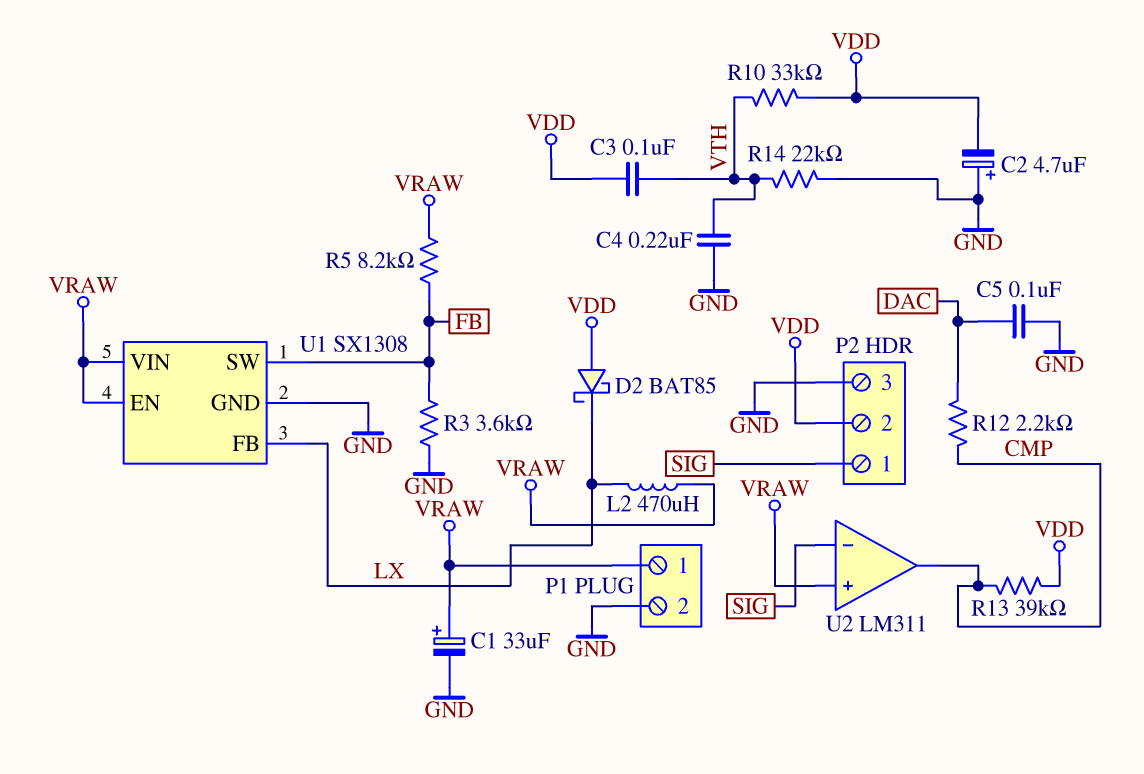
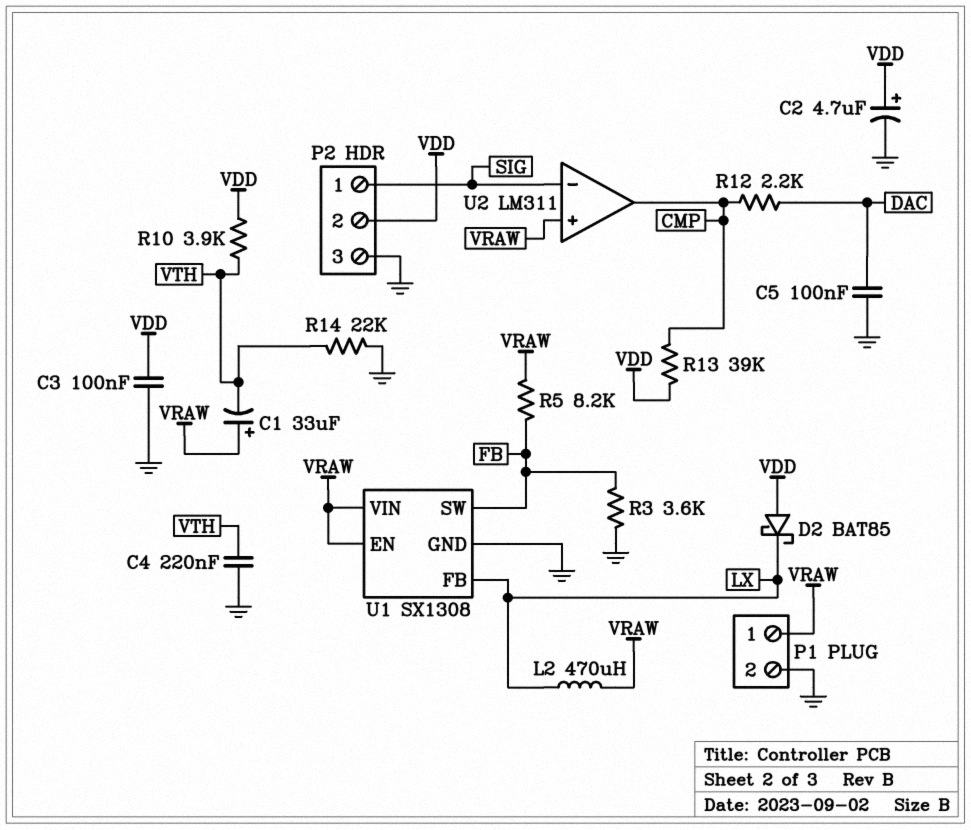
C1: 33uF (plus VRAW, minus GND) -> 33uF (plus VRAW, minus VTH)
C2: 4.7uF (plus GND, minus VDD) -> 4.7uF (plus VDD, minus GND)
C3: 100nF (VDD, VTH) -> 100nF (GND, VDD)
R10: 33k (VDD, VTH) -> 3.9k (VDD, VTH)

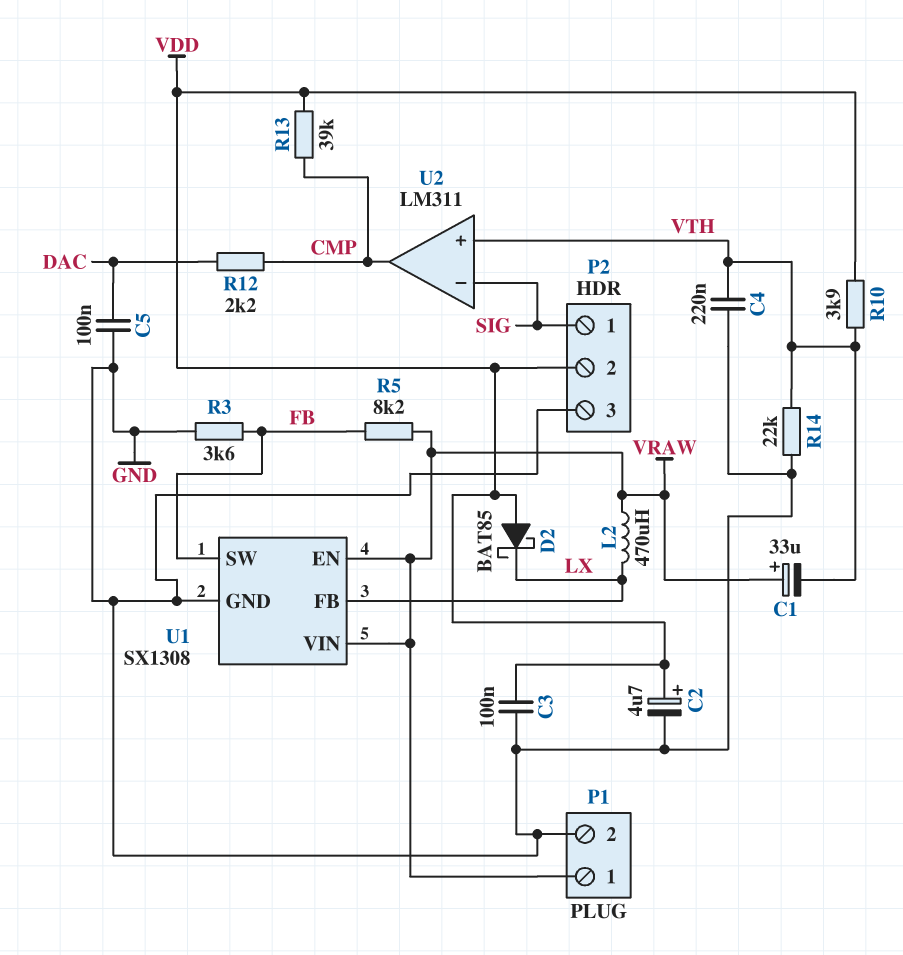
U2 pin in+: VRAW -> VTH

